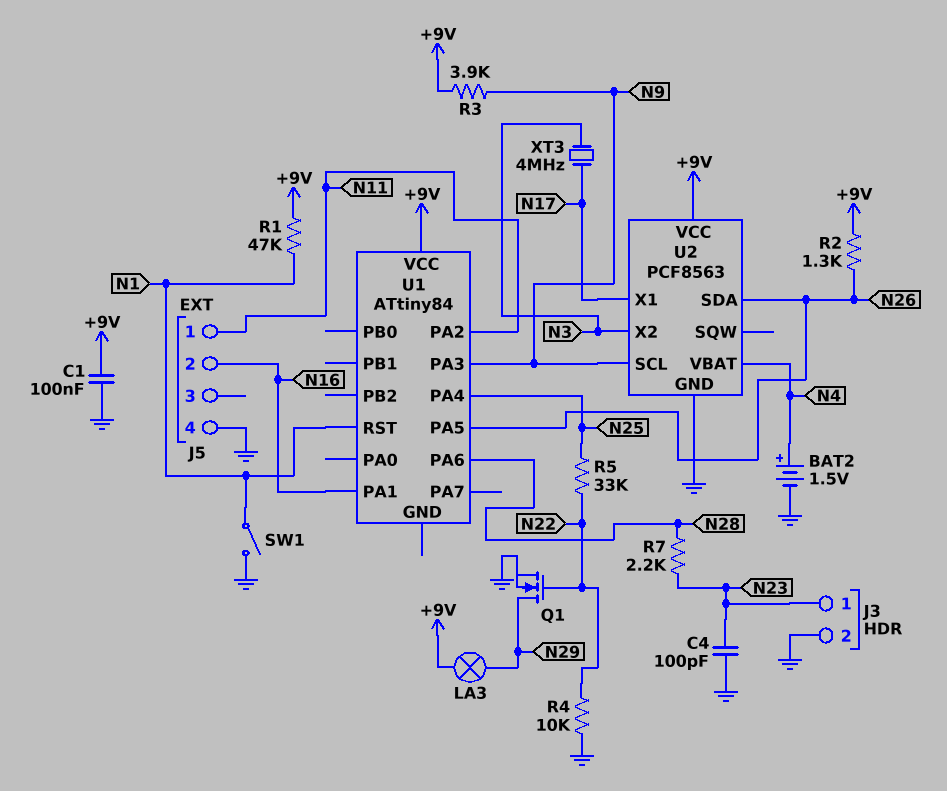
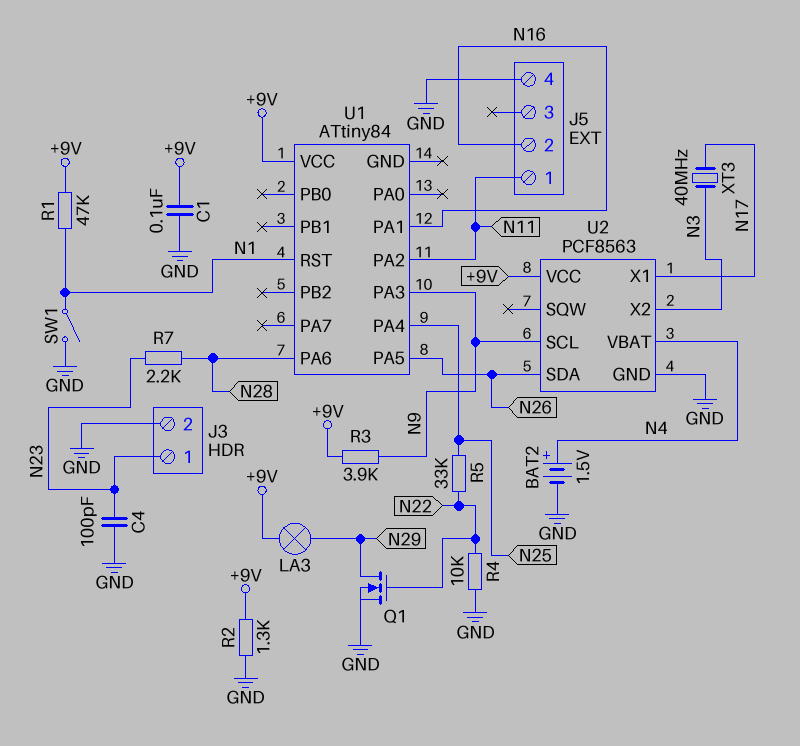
R2: 1.3k (+9V, N26) -> 1.3k (+9V, GND)
XT3: 4MHz (N3, N17) -> 40MHz (N3, N17)

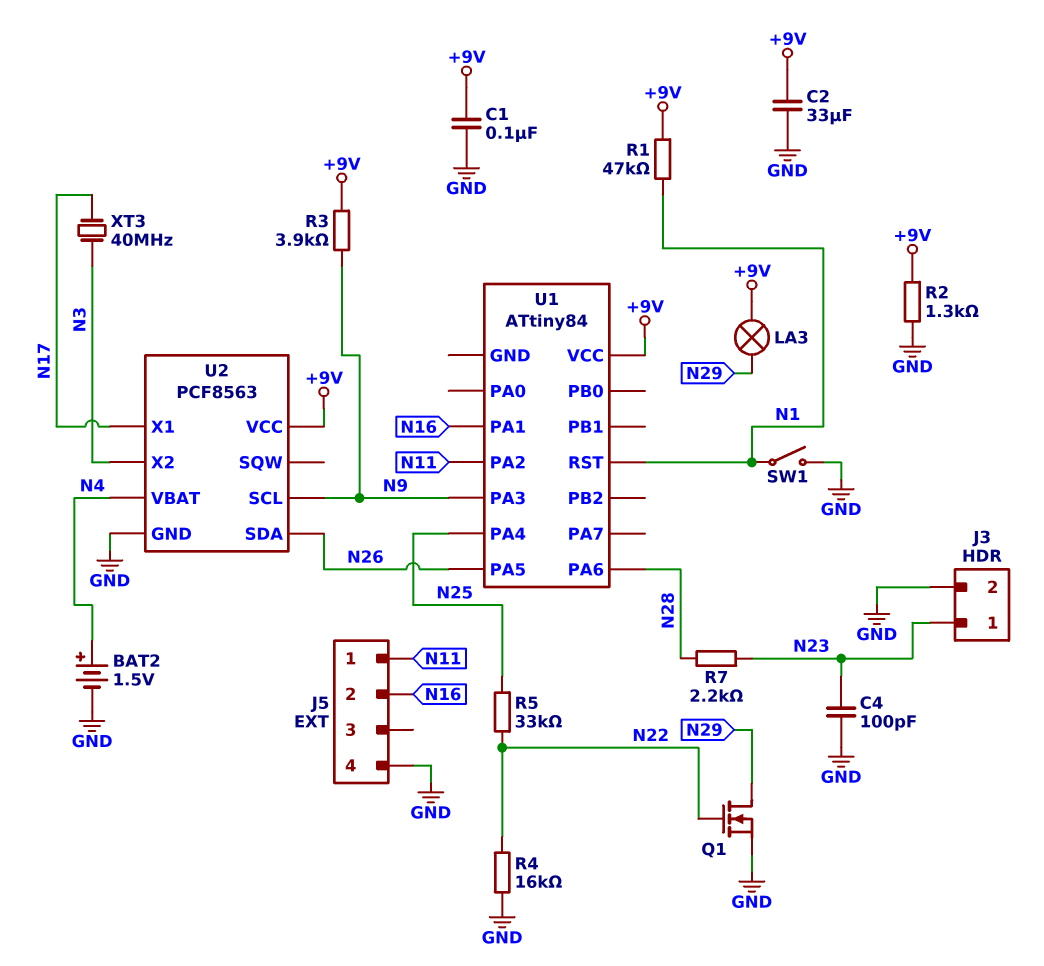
C2: none -> 33uF (+9V, GND)
R4: 10k (GND, N22) -> 16k (GND, N22)

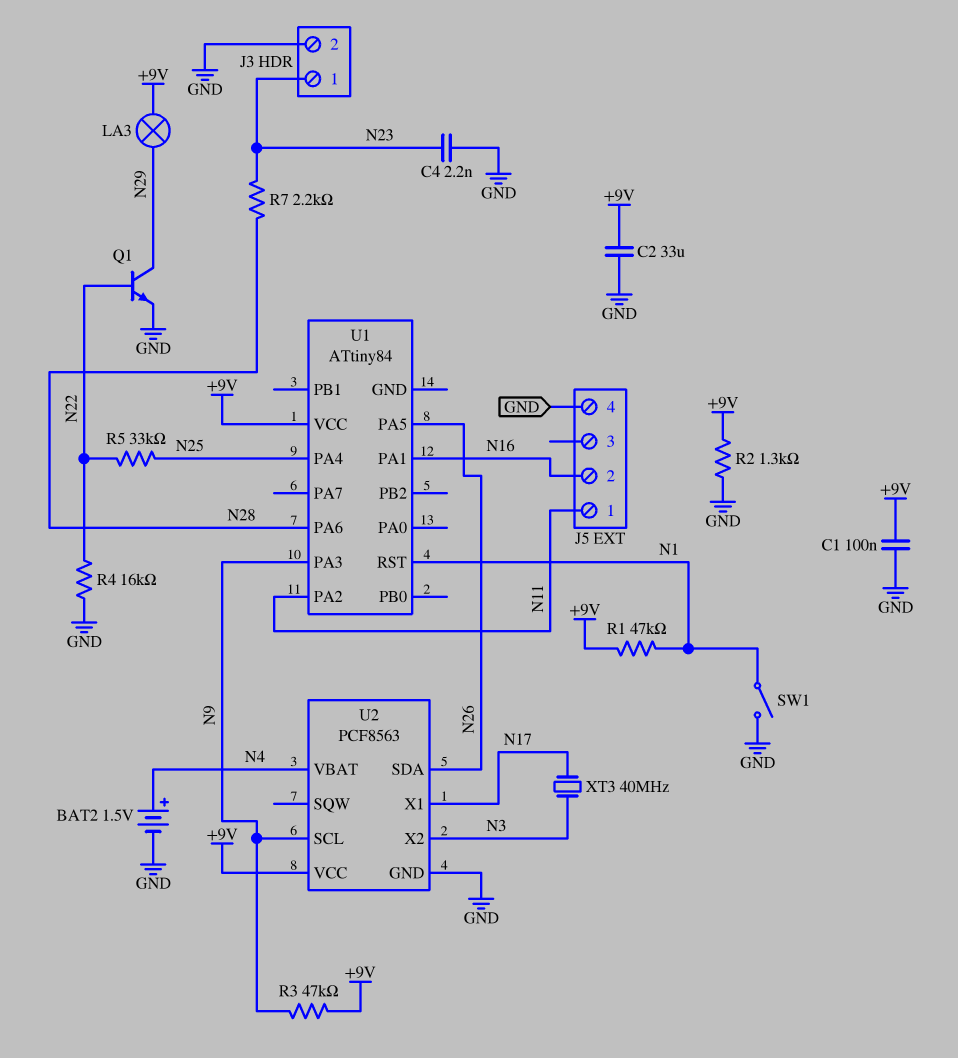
C4: 100pF (GND, N23) -> 2.2nF (GND, N23)
Q1: NMOS (G N22, D N29, S GND) -> NPN (B N22, C N29, E GND)
R3: 3.9k (+9V, N9) -> 47k (+9V, N9)

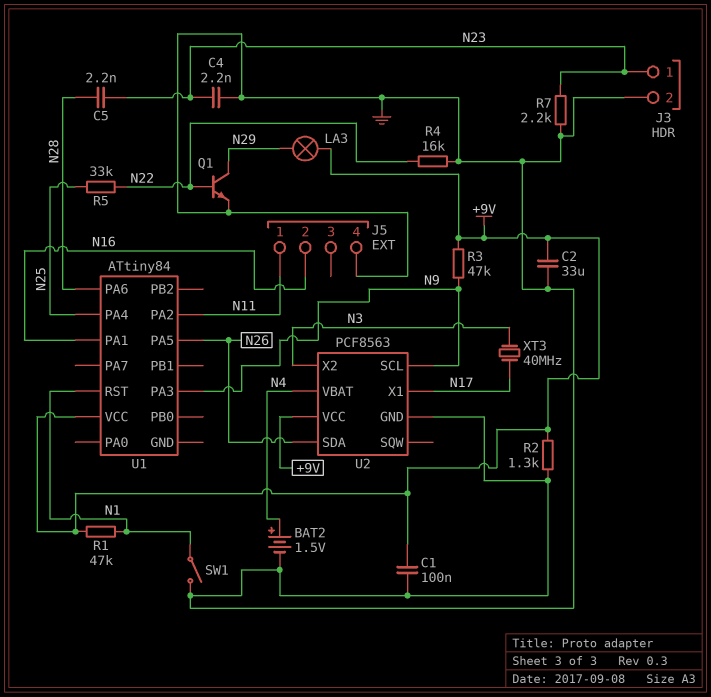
C5: none -> 2.2nF (N23, N28)
R7: 2.2k (N23, N28) -> 2.2k (GND, N23)

